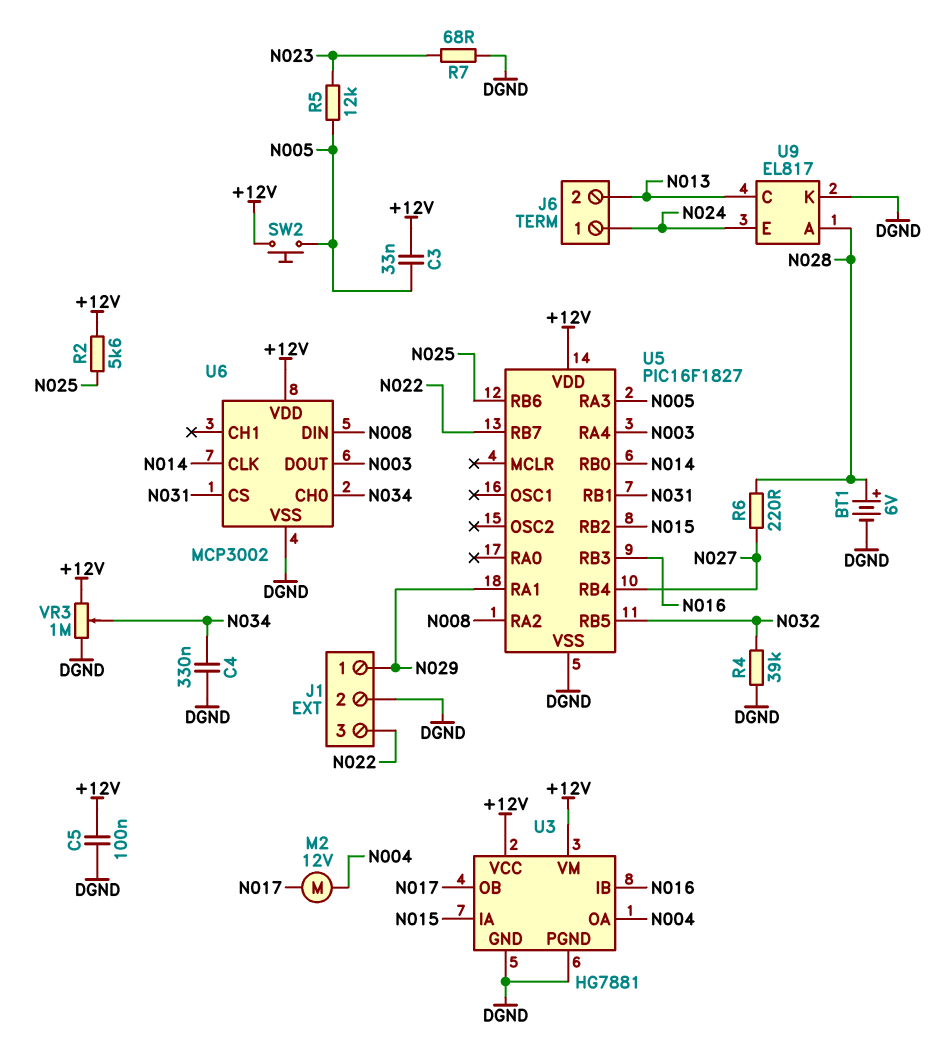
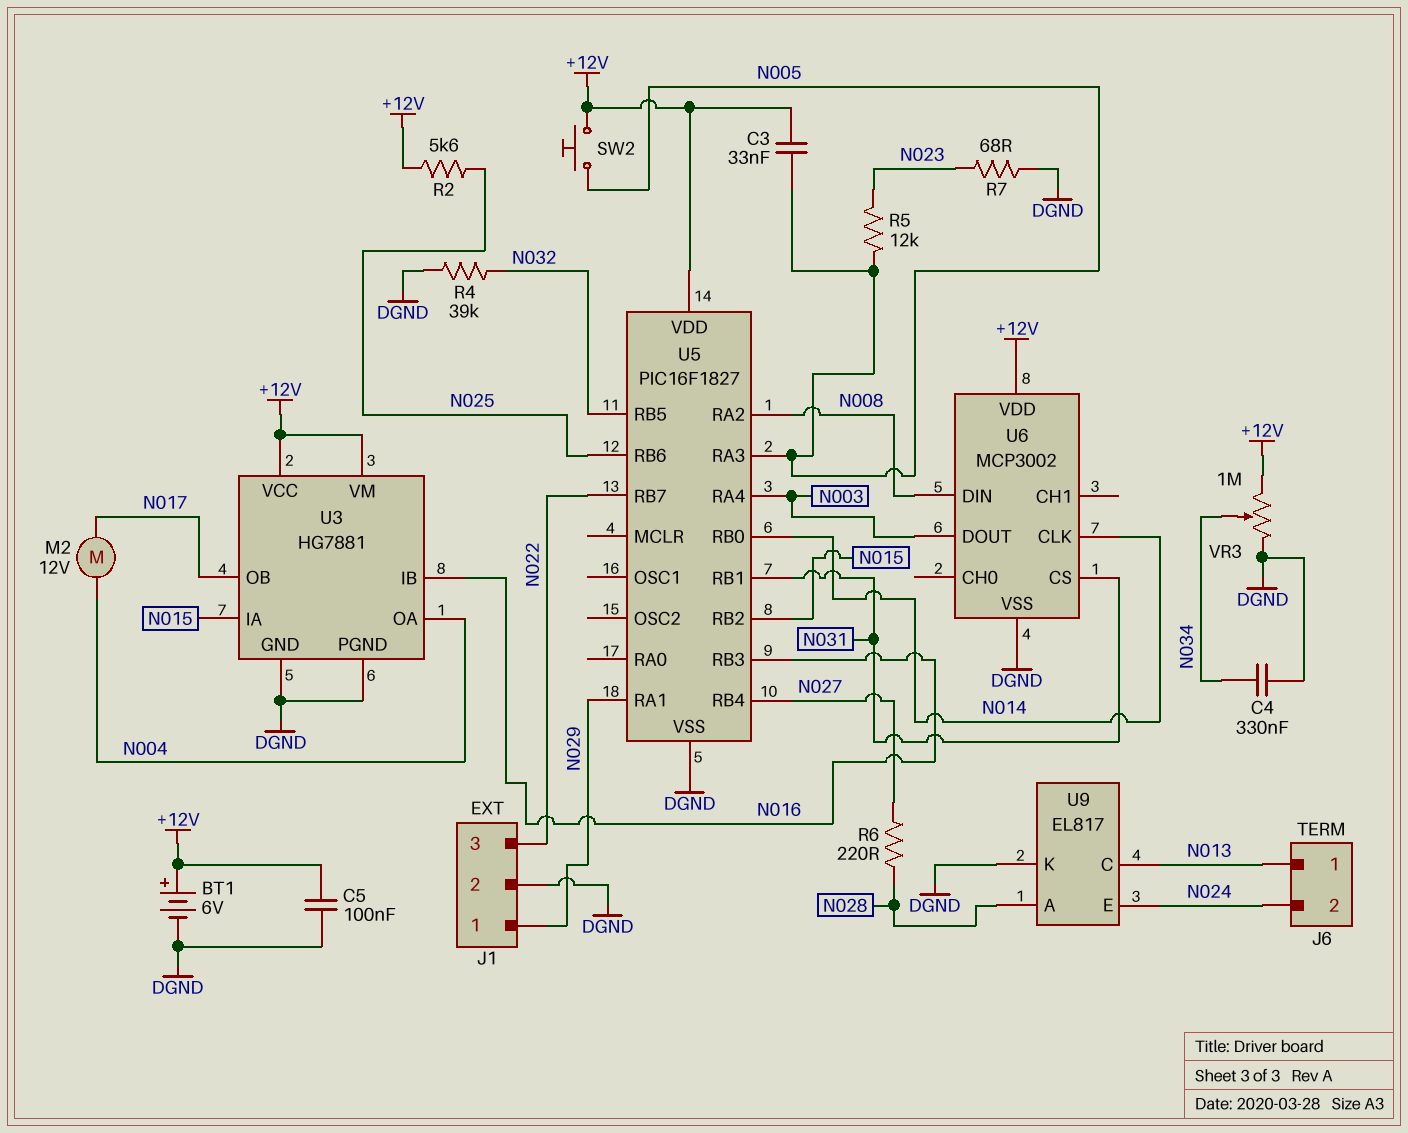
BT1: 6V (plus N028, minus DGND) -> 6V (plus +12V, minus DGND)
J6 pin 1: N024 -> N013
J6 pin 2: N013 -> N024
U6 pin CH0: N034 -> none

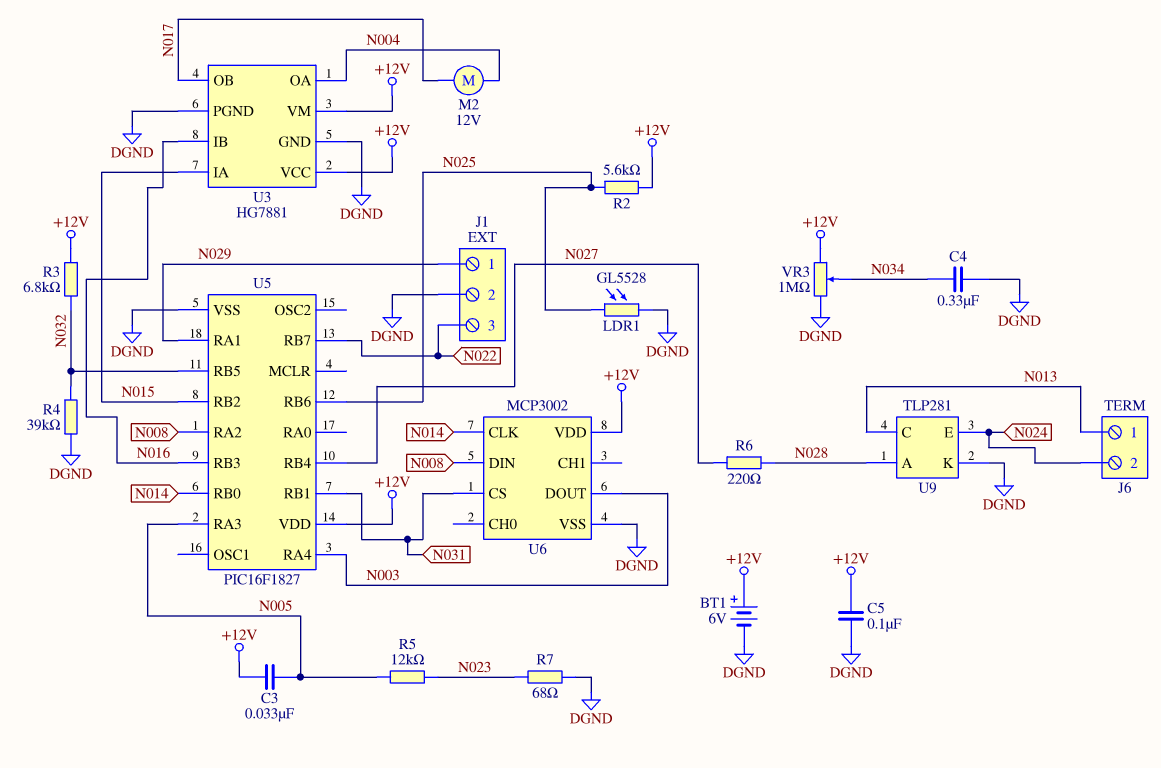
LDR1: none -> GL5528 (DGND, N025)
R3: none -> 6.8k (+12V, N032)
SW2: button (+12V, N005) -> none
U9: EL817 -> TLP281

